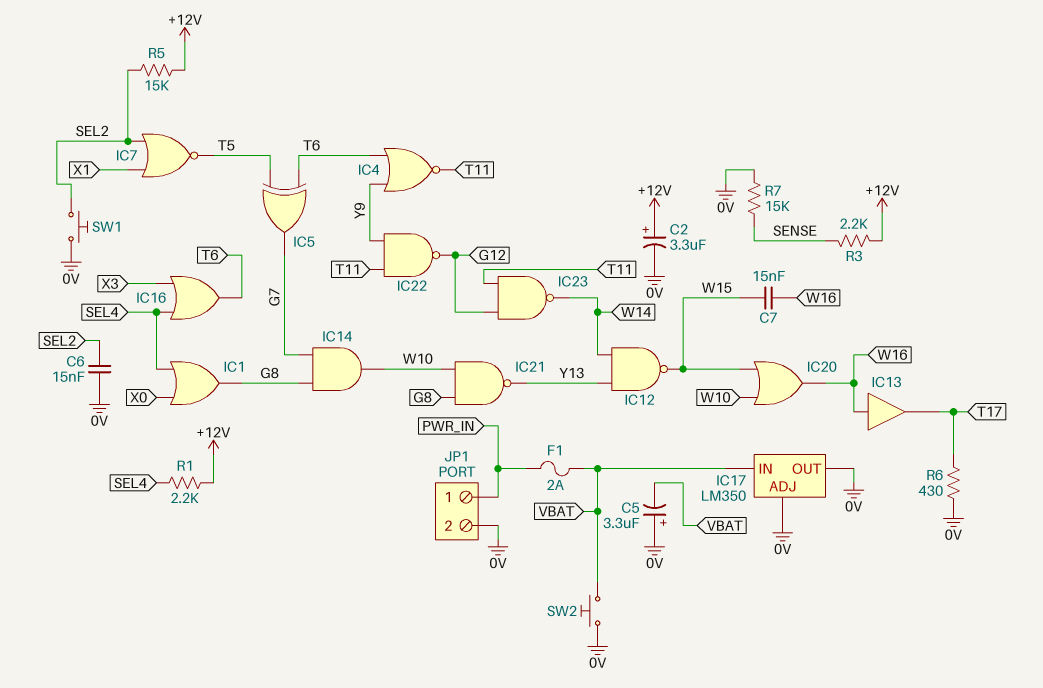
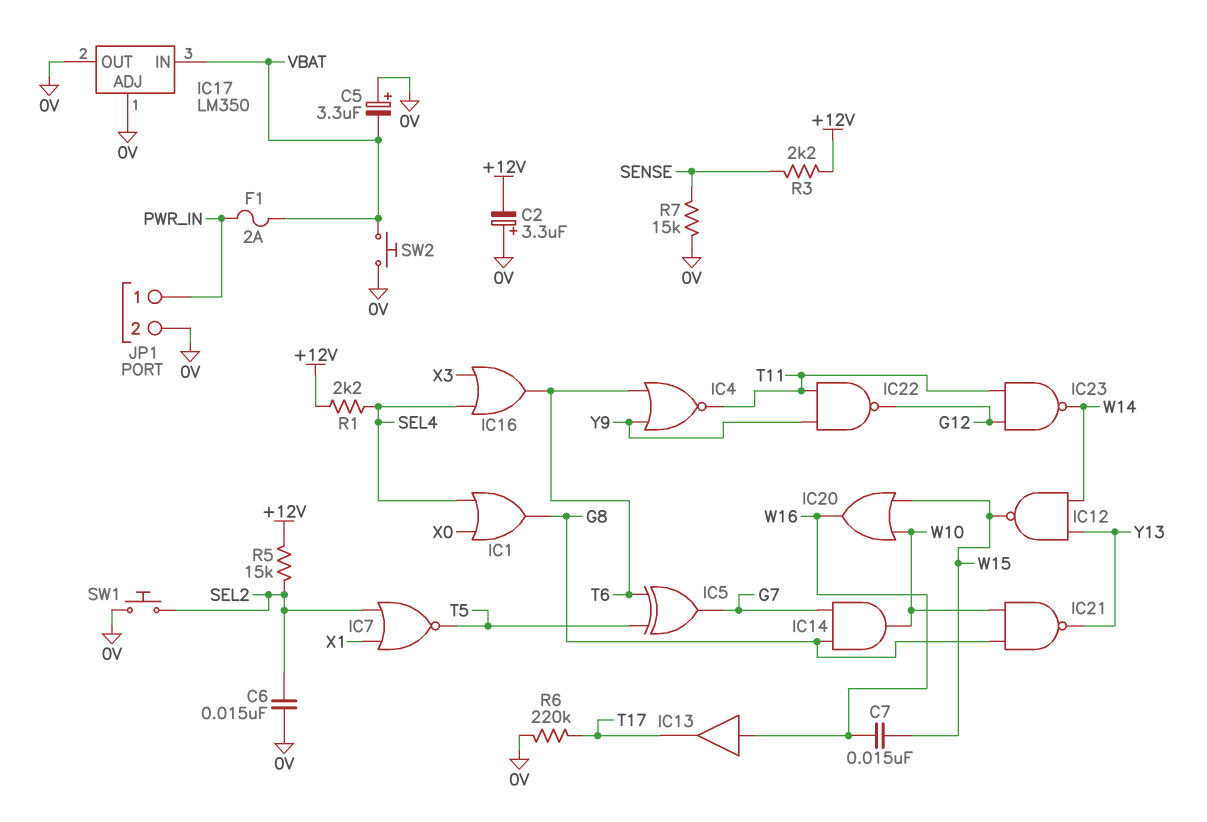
C2: 3.3uF (plus +12V, minus 0V) -> 3.3uF (plus 0V, minus +12V)
R6: 430 (0V, T17) -> 220k (0V, T17)

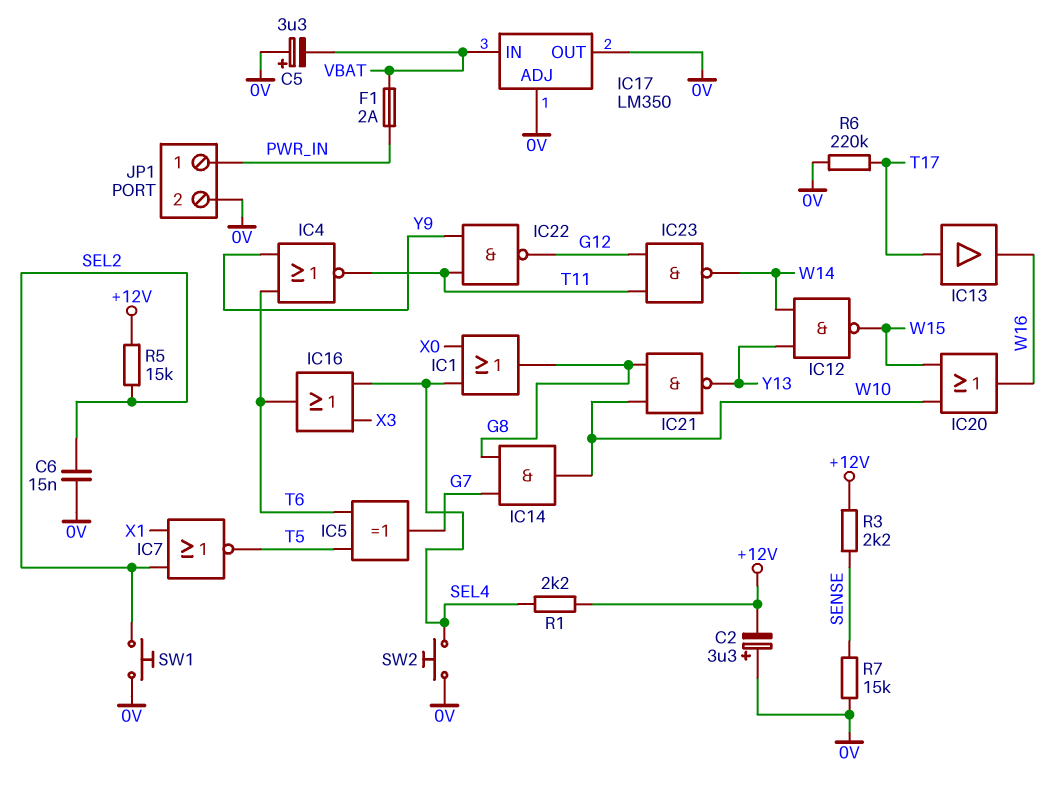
C7: 15nF (W15, W16) -> none
IC13: buffer (in W16, out T17) -> buffer (in T17, out W16)
SW2: button (0V, VBAT) -> button (0V, SEL4)

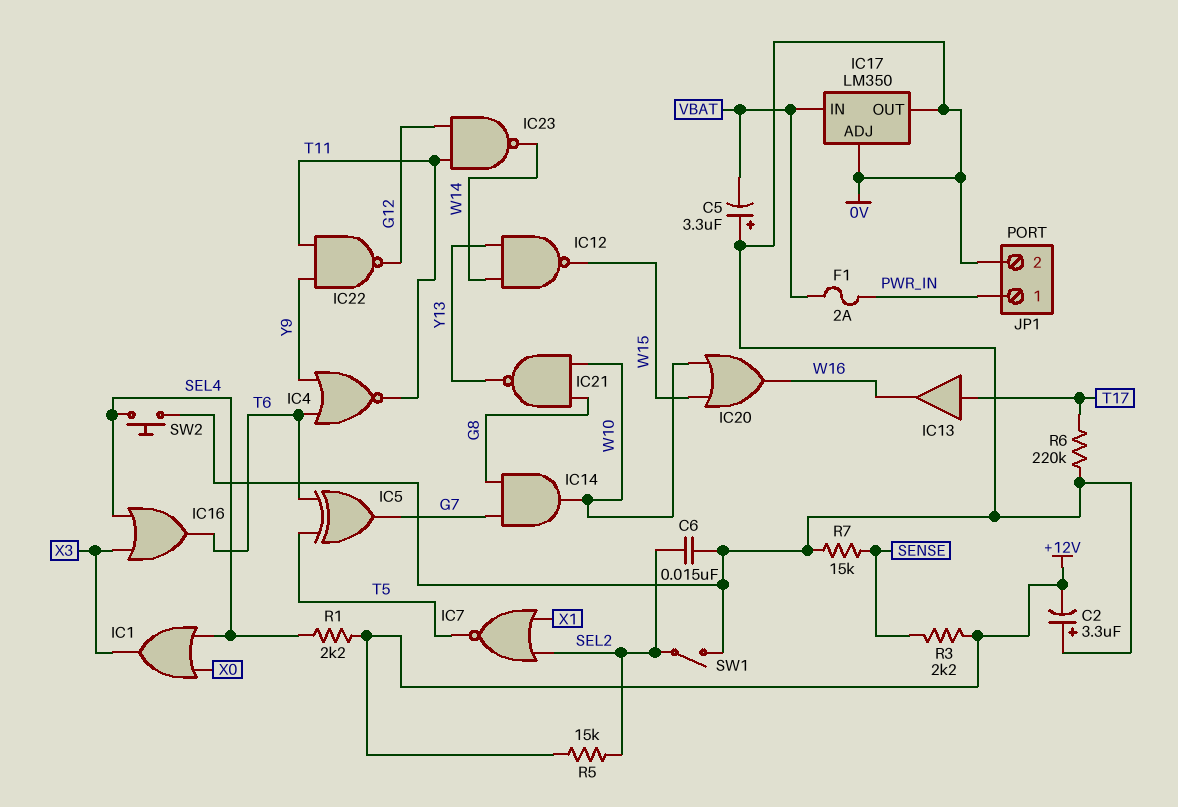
IC1: OR (in SEL4, in X0, out G8) -> OR (in SEL4, in X0, out X3)
SW1: button (0V, SEL2) -> switch (0V, SEL2)

